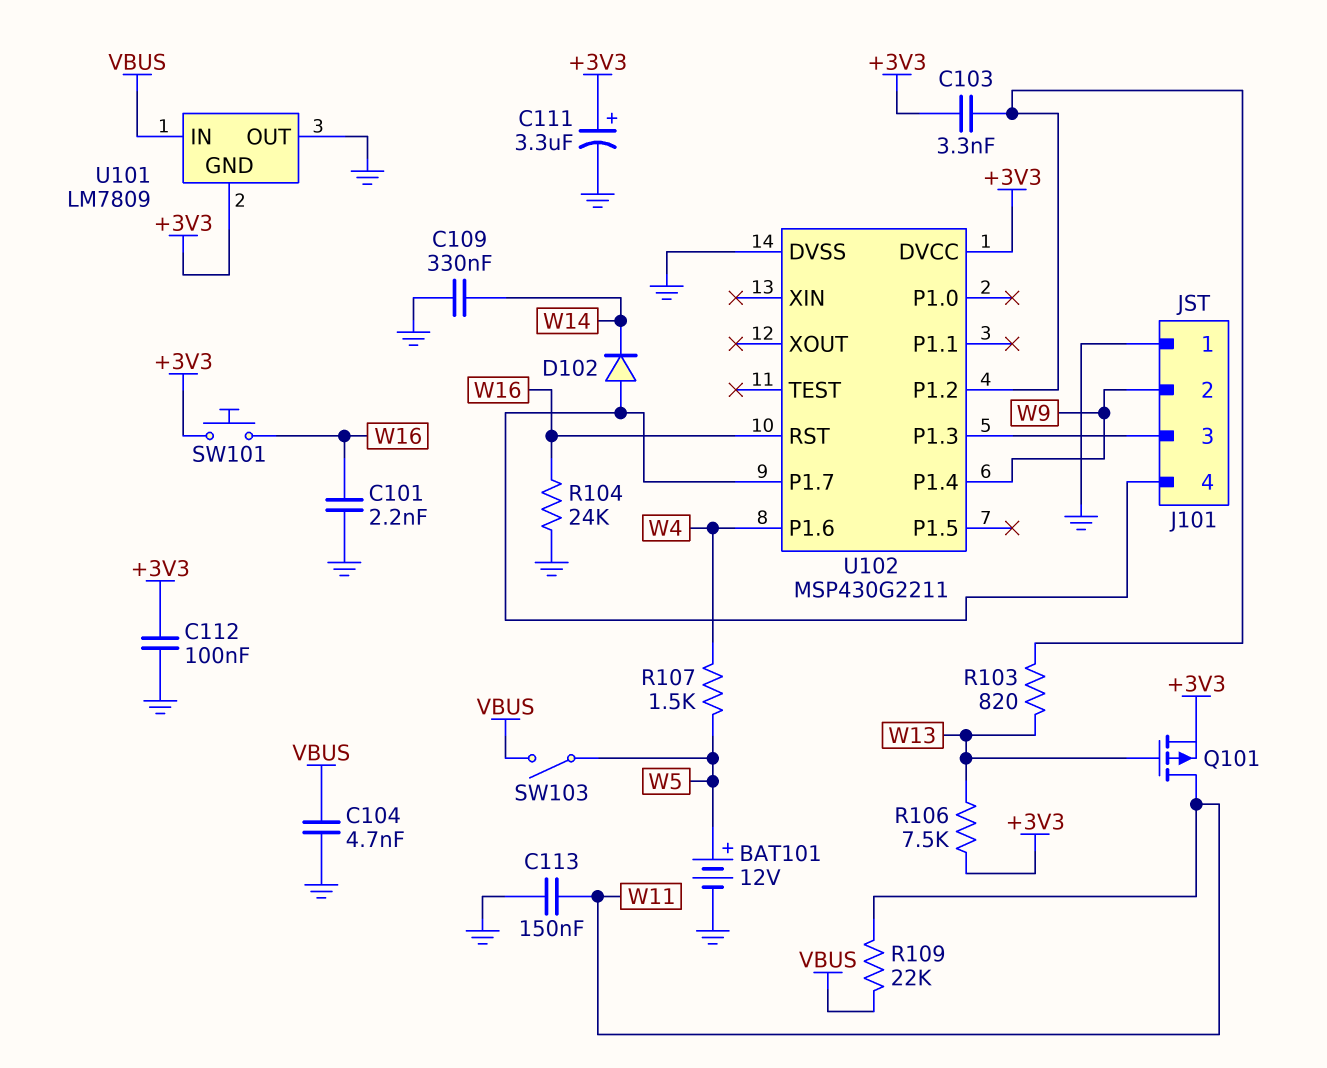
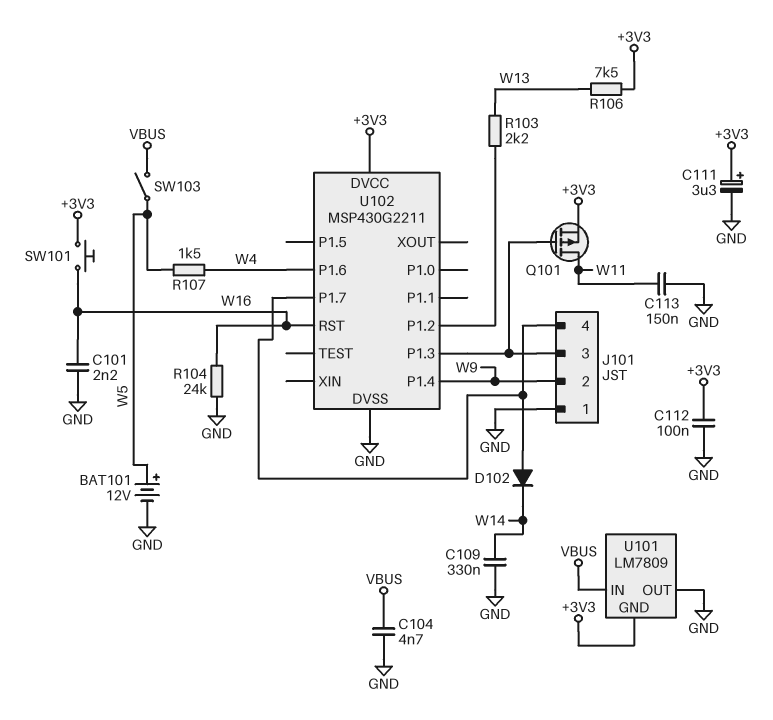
C103: 3.3nF (+3V3, U102/P1.2) -> none
Q101: PMOS (G W13, D W11, S +3V3) -> PMOS (G J101/3, D W11, S +3V3)
R103: 820 (U102/P1.2, W13) -> 2.2k (U102/P1.2, W13)
R109: 22k (VBUS, W11) -> none

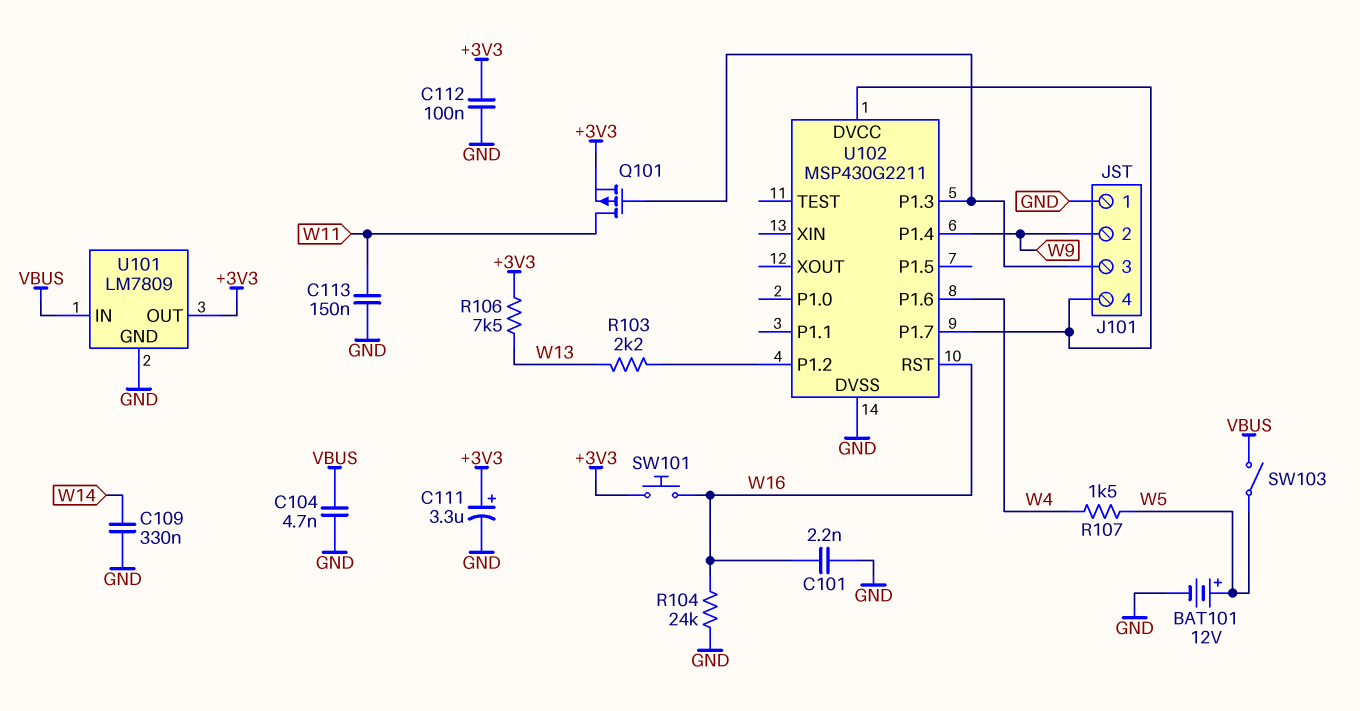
D102: diode (A J101/4, K W14) -> none
U101 pin GND: +3V3 -> GND
U101 pin OUT: GND -> +3V3
U102 pin DVCC: +3V3 -> J101/4

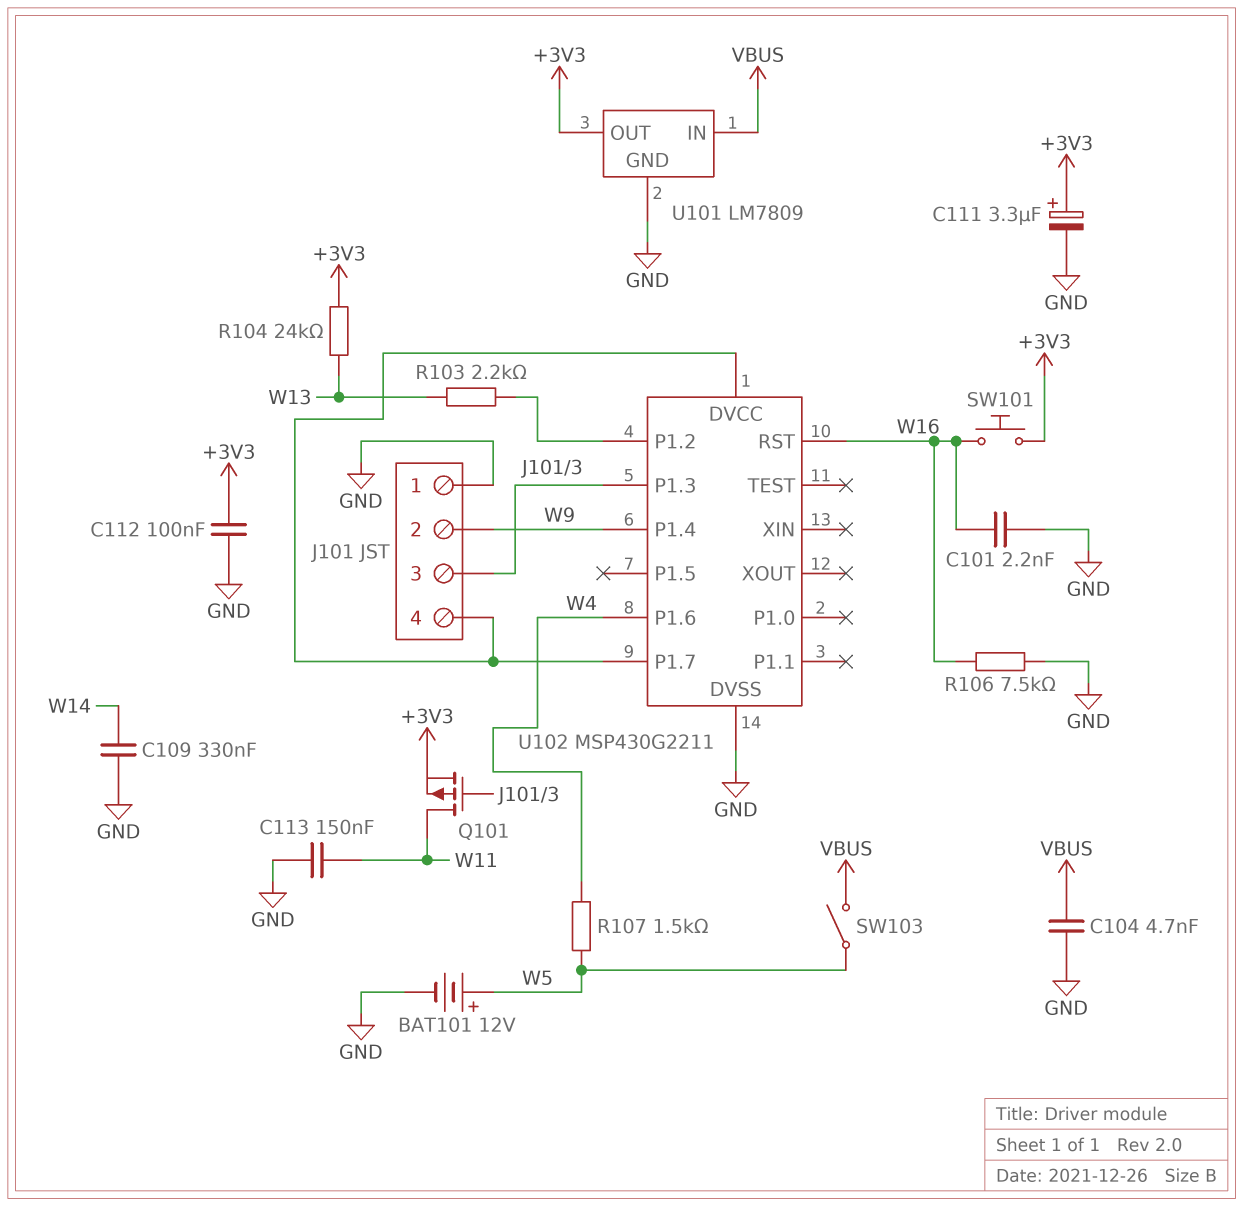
R104: 24k (GND, W16) -> 24k (+3V3, W13)
R106: 7.5k (+3V3, W13) -> 7.5k (GND, W16)

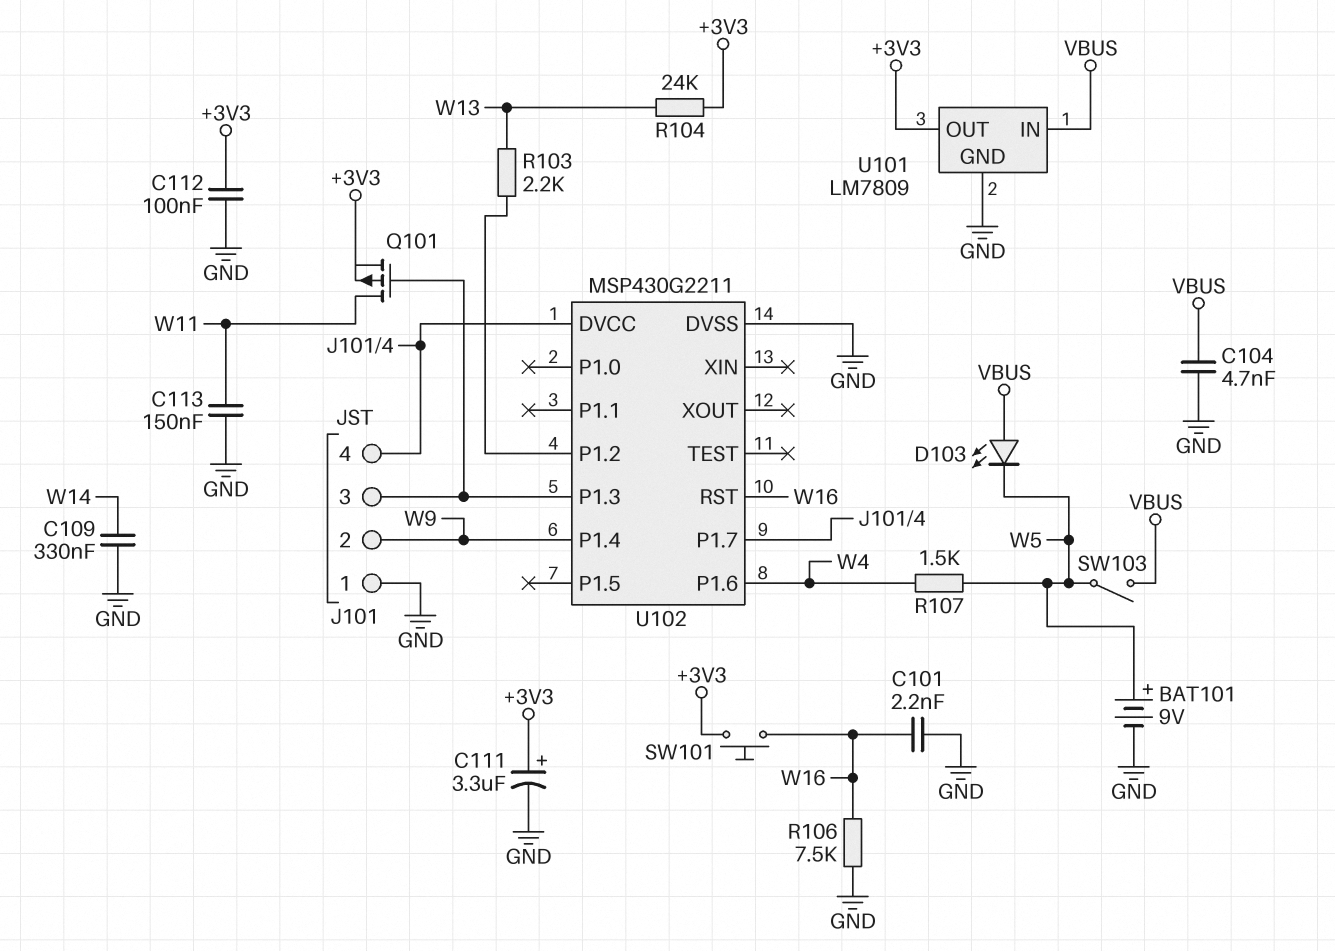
BAT101: 12V (plus W5, minus GND) -> 9V (plus W5, minus GND)
D103: none -> LED (A VBUS, K W5)

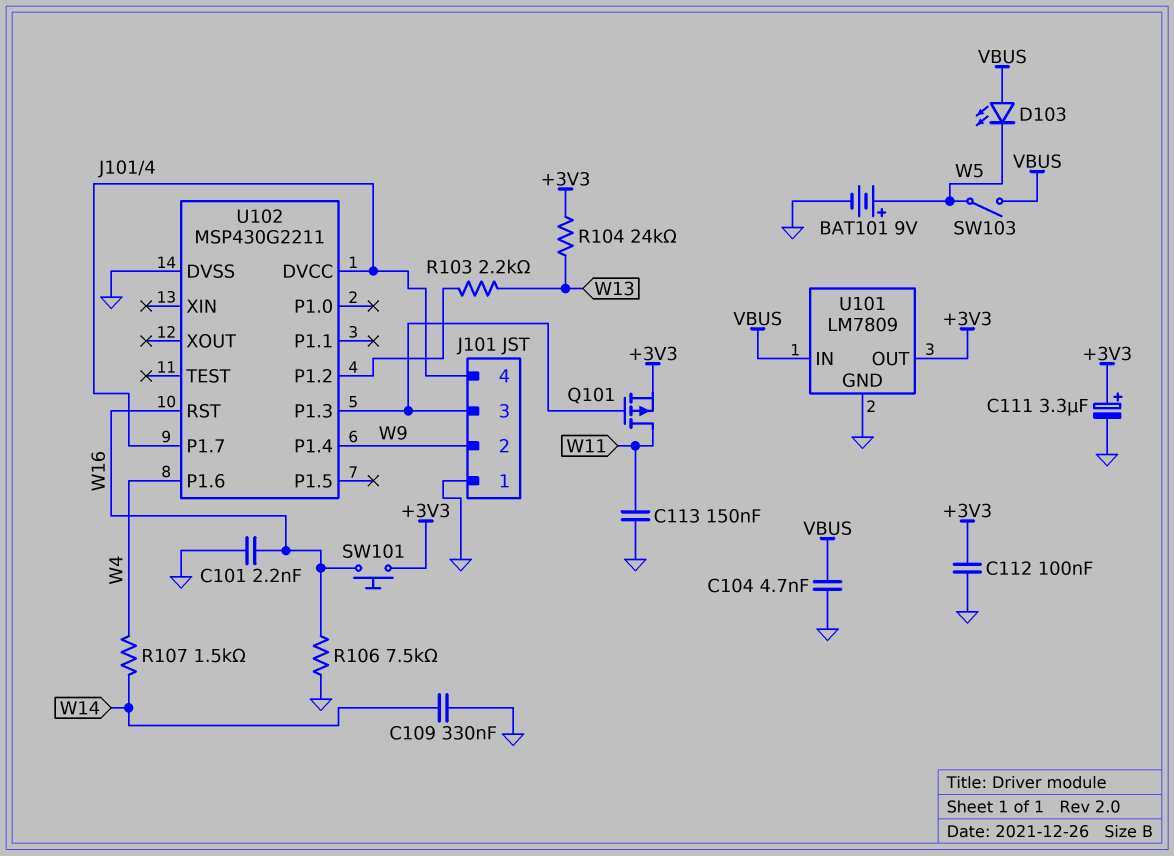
R107: 1.5k (W4, W5) -> 1.5k (W4, W14)

